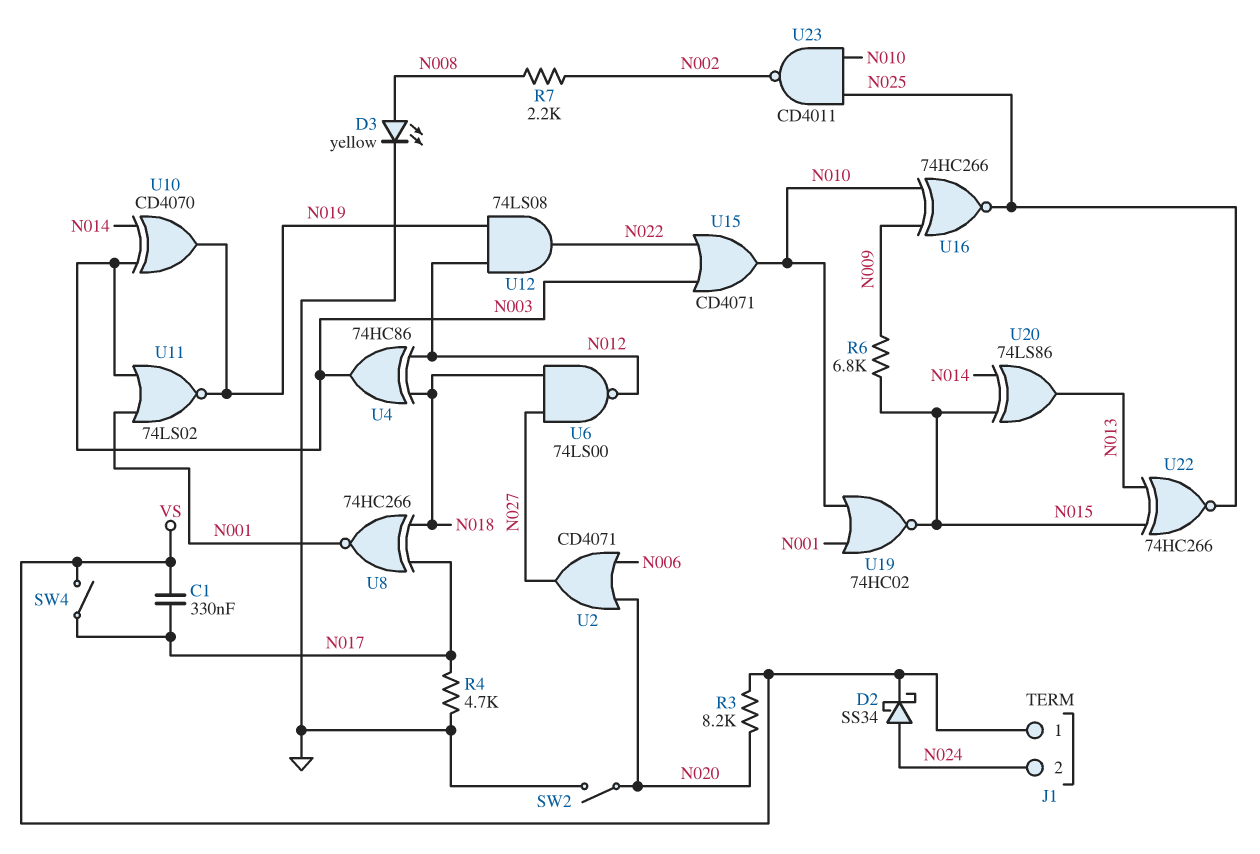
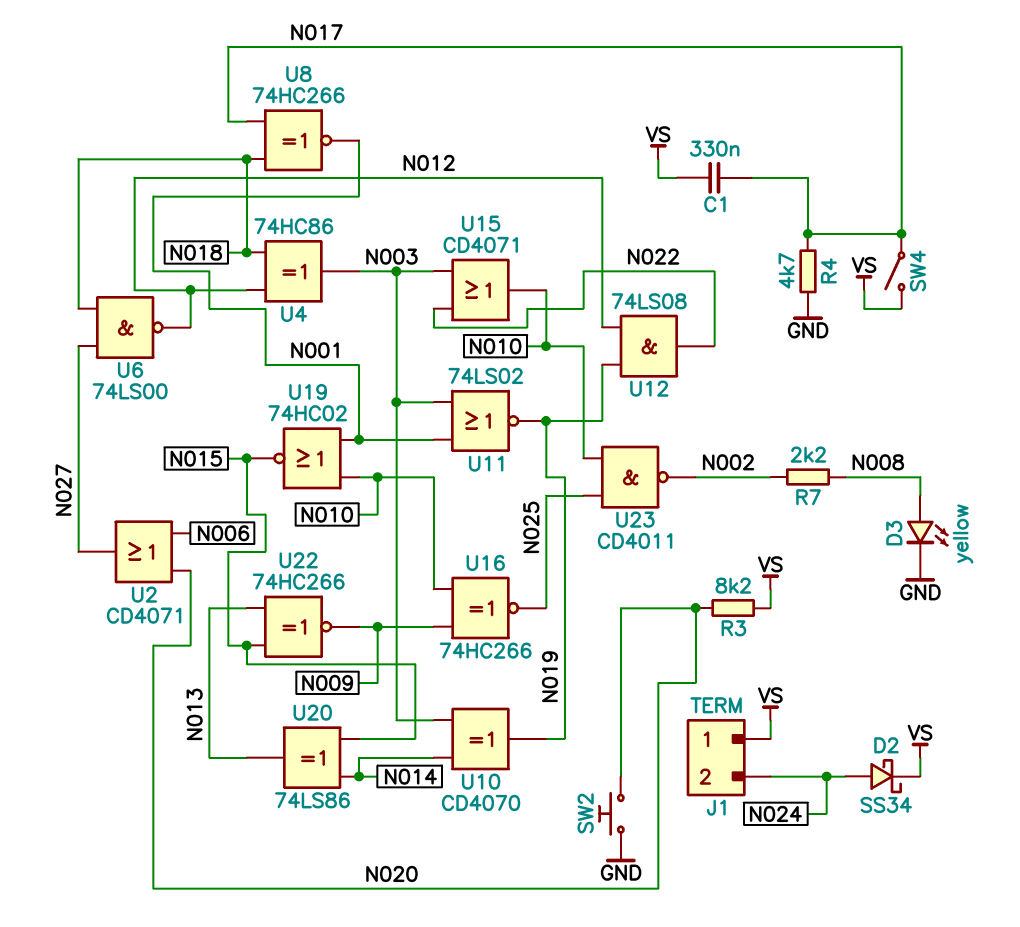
R6: 6.8k (N009, N015) -> none
SW2: switch (GND, N020) -> button (GND, N020)
U22: XNOR 74HC266 (in N013, in N015, out N025) -> XNOR 74HC266 (in N013, in N015, out N009)

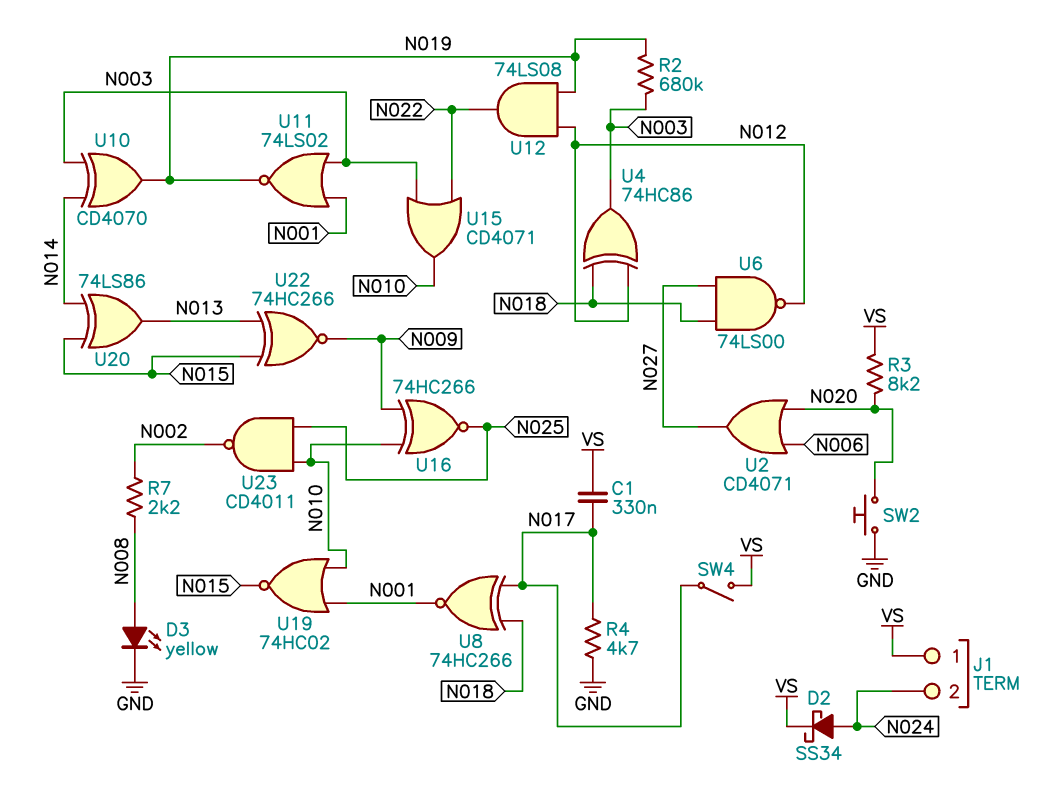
R2: none -> 680k (N003, N019)

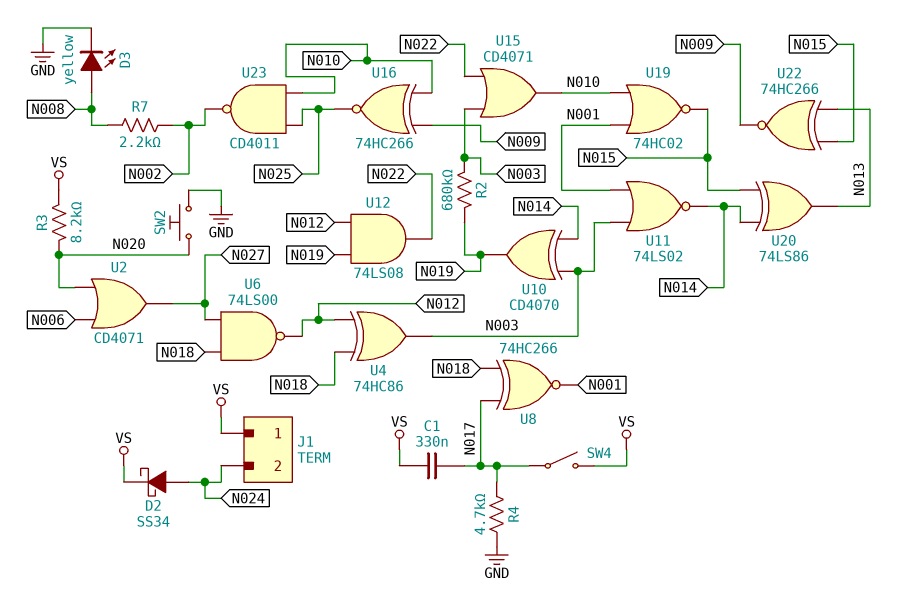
U11: NOR 74LS02 (in N001, in N003, out N019) -> NOR 74LS02 (in N001, in N003, out N014)

